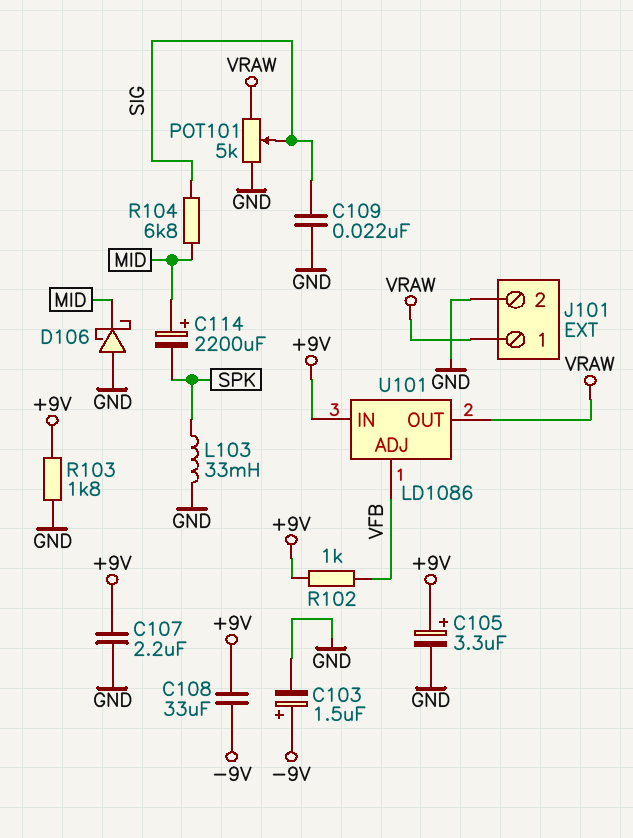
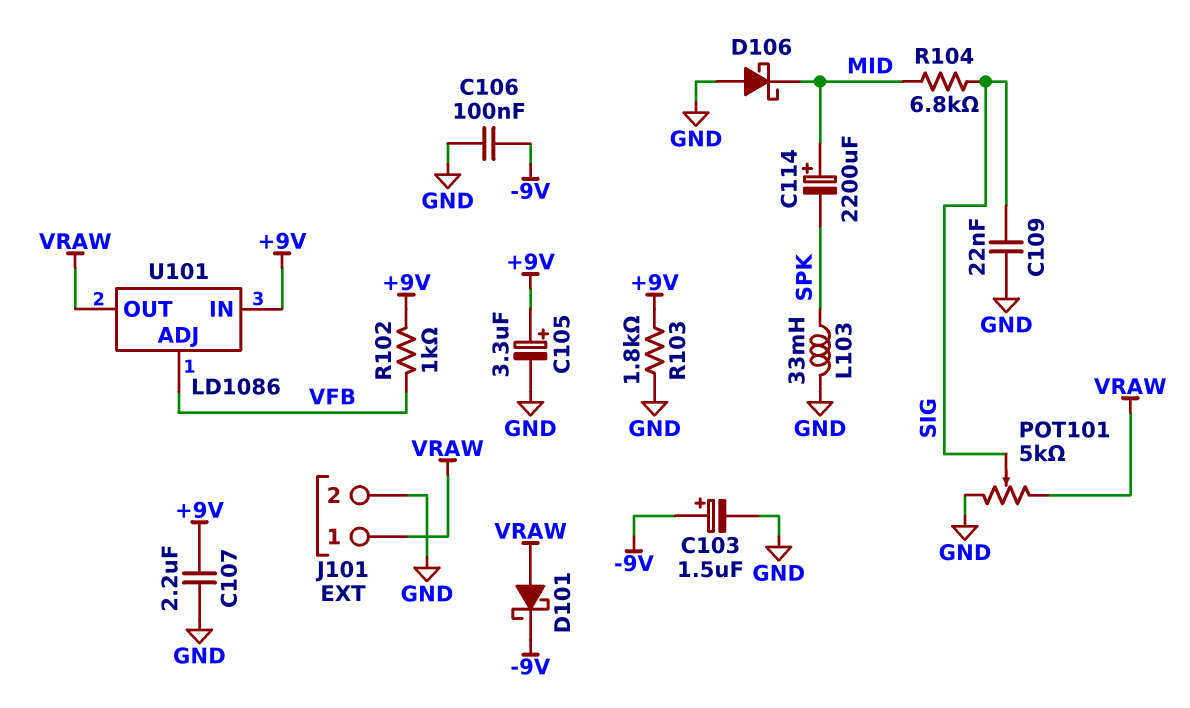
C106: none -> 100nF (-9V, GND)
C108: 33uF (+9V, -9V) -> none
D101: none -> schottky (A VRAW, K -9V)

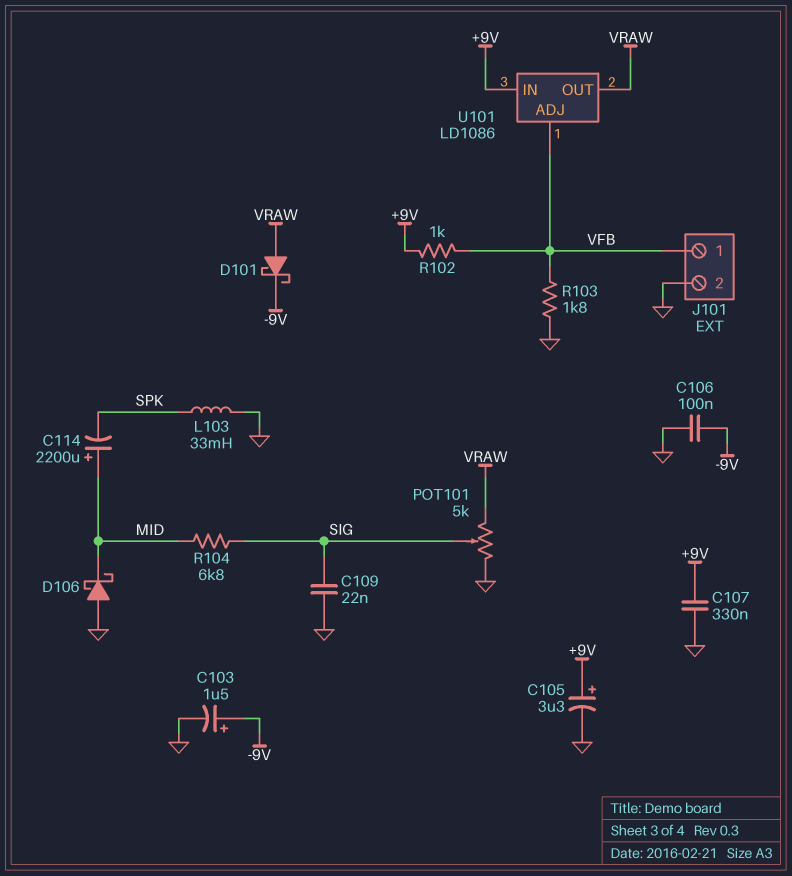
C107: 2.2uF (+9V, GND) -> 330nF (+9V, GND)
J101 pin 1: VRAW -> VFB
R103: 1.8k (+9V, GND) -> 1.8k (GND, VFB)

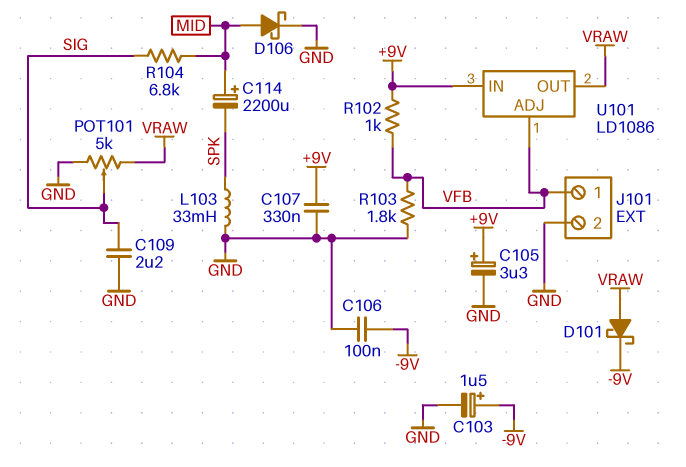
C109: 22nF (GND, SIG) -> 2.2uF (GND, SIG)
D106: schottky (A GND, K MID) -> schottky (A MID, K GND)

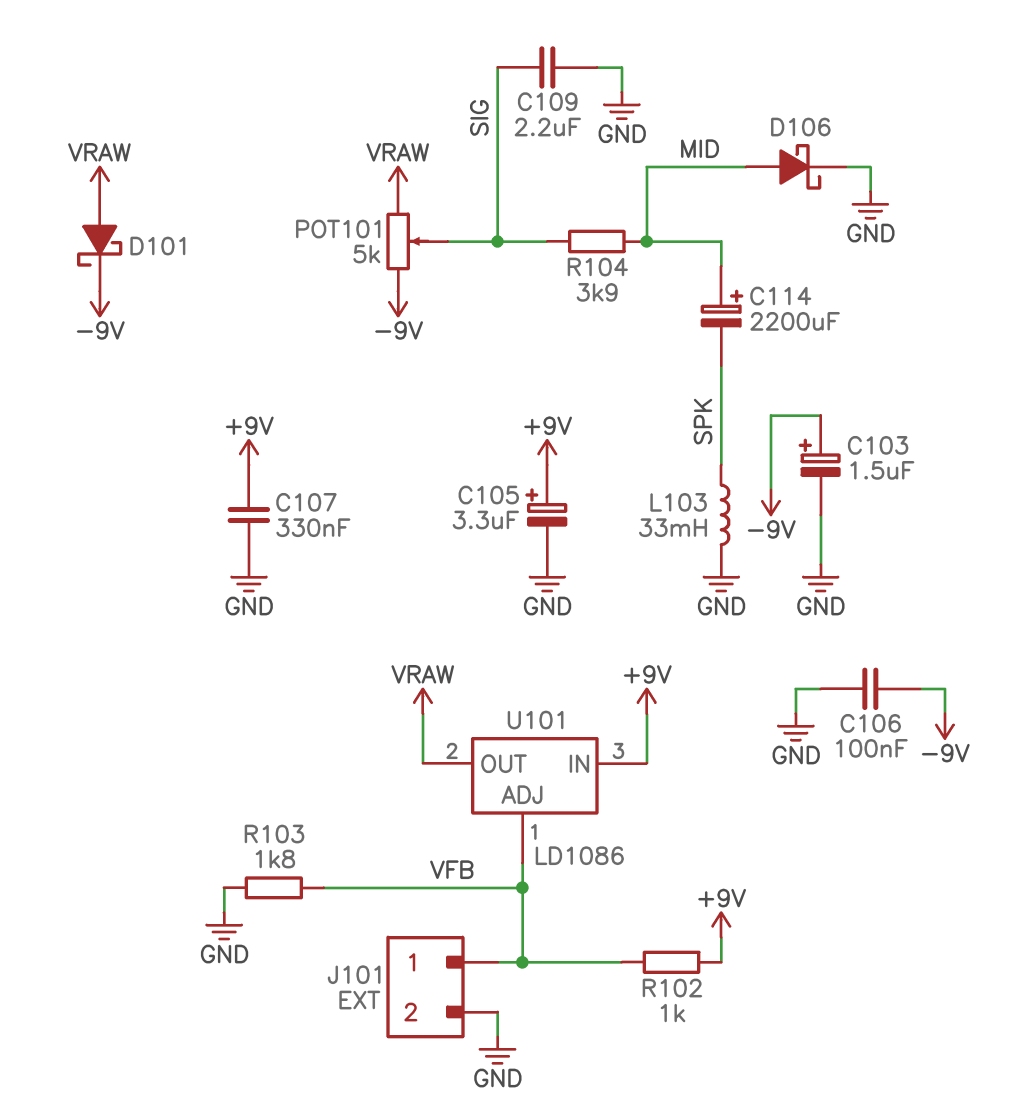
POT101: 5k (GND, VRAW, wiper SIG) -> 5k (-9V, VRAW, wiper SIG)
R104: 6.8k (MID, SIG) -> 3.9k (MID, SIG)

